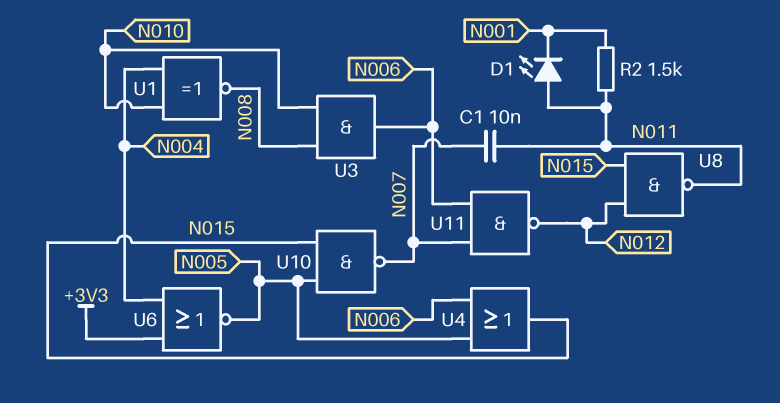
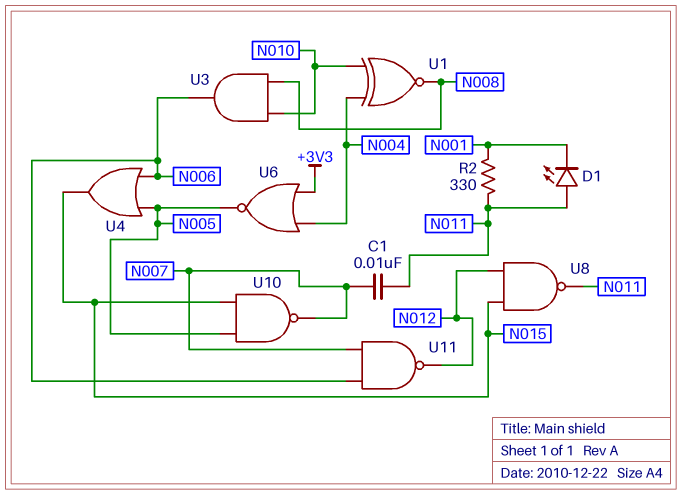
R2: 1.5k (N001, N011) -> 330 (N001, N011)

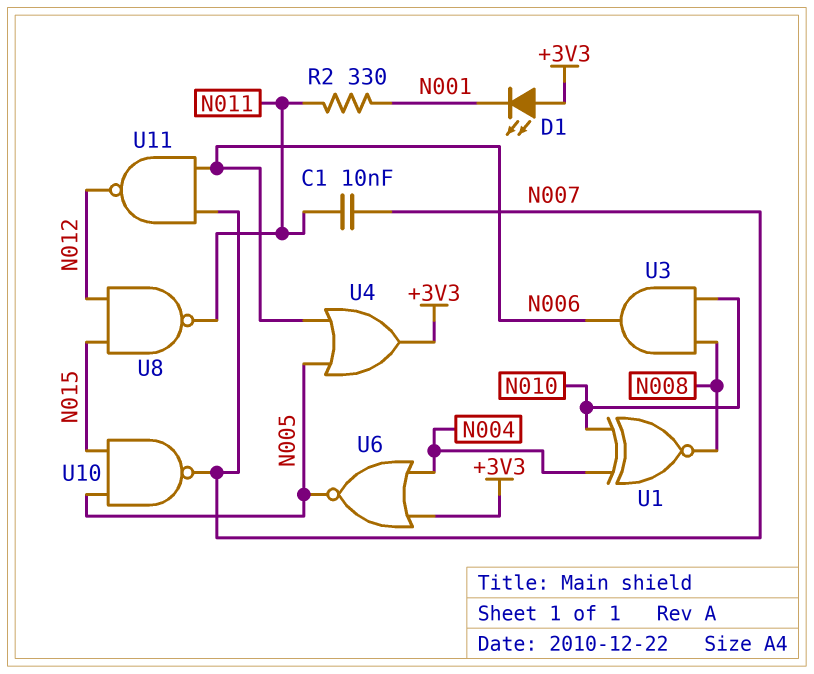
D1: LED (A N011, K N001) -> LED (A +3V3, K N001)
U4: OR (in N005, in N006, out N015) -> OR (in N005, in N006, out +3V3)

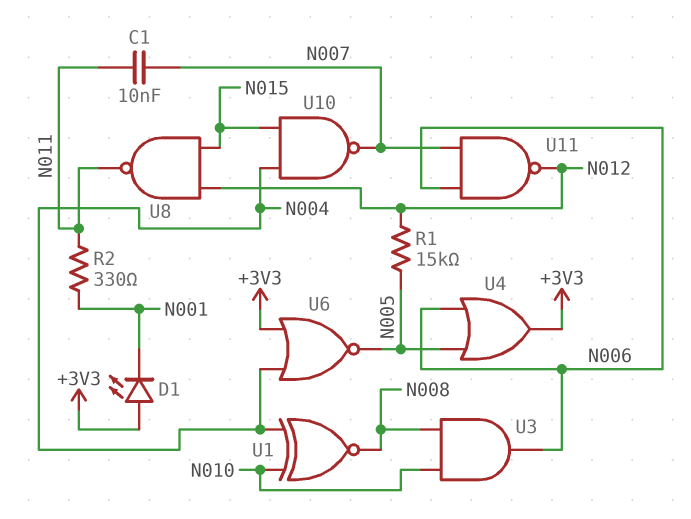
R1: none -> 15k (N005, N012)
U10: NAND (in N005, in N015, out N007) -> NAND (in N004, in N015, out N007)

